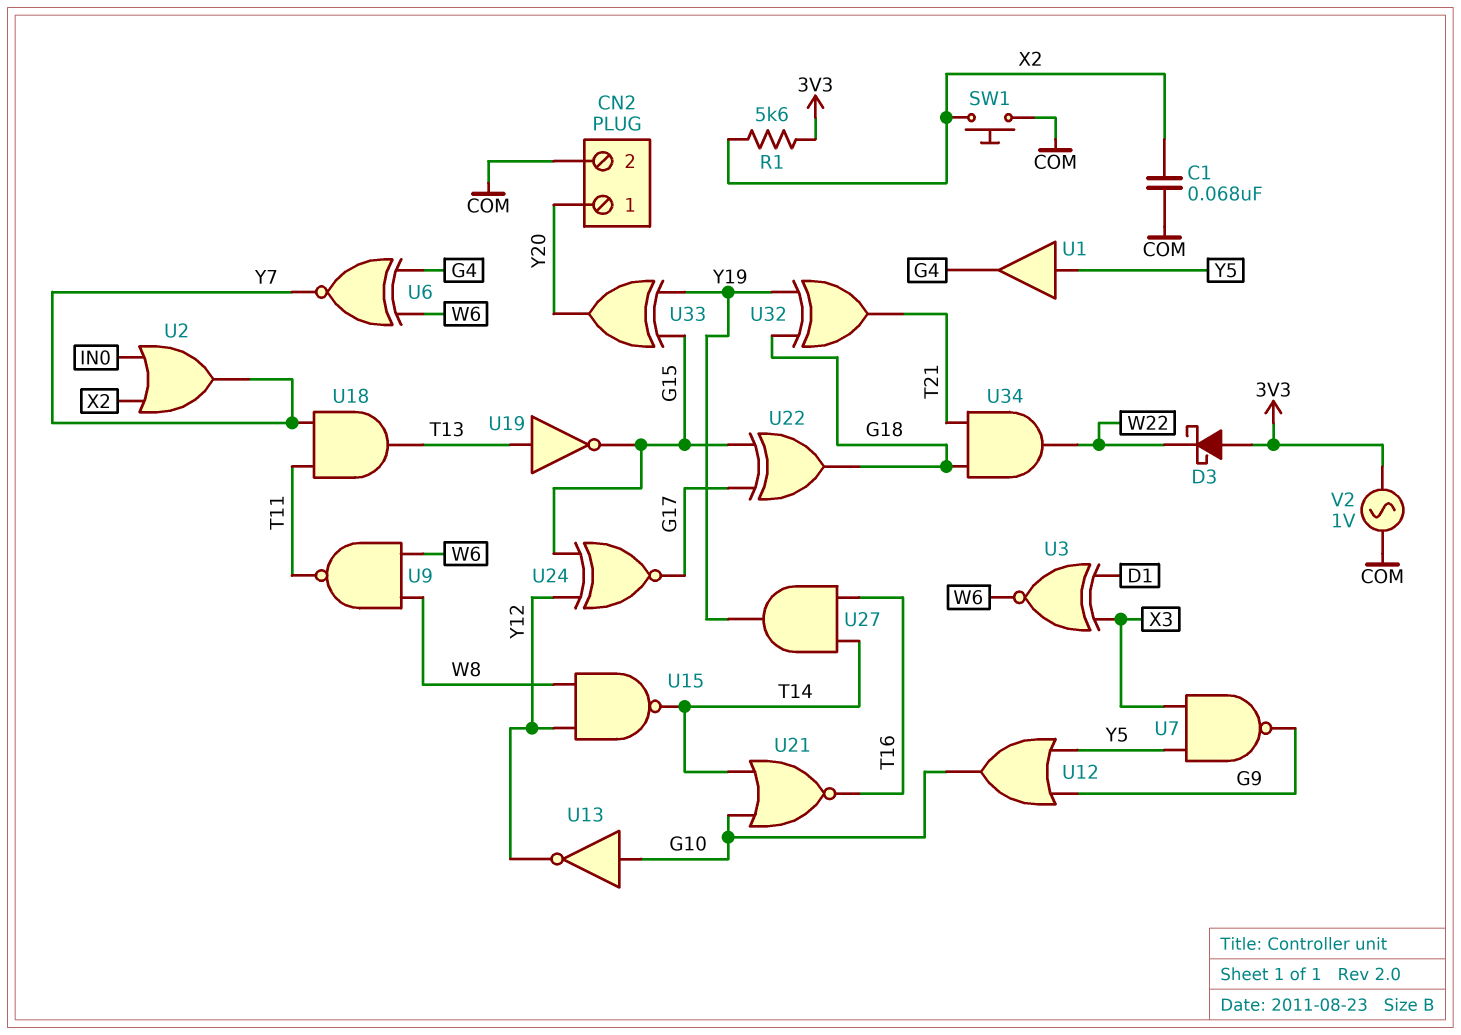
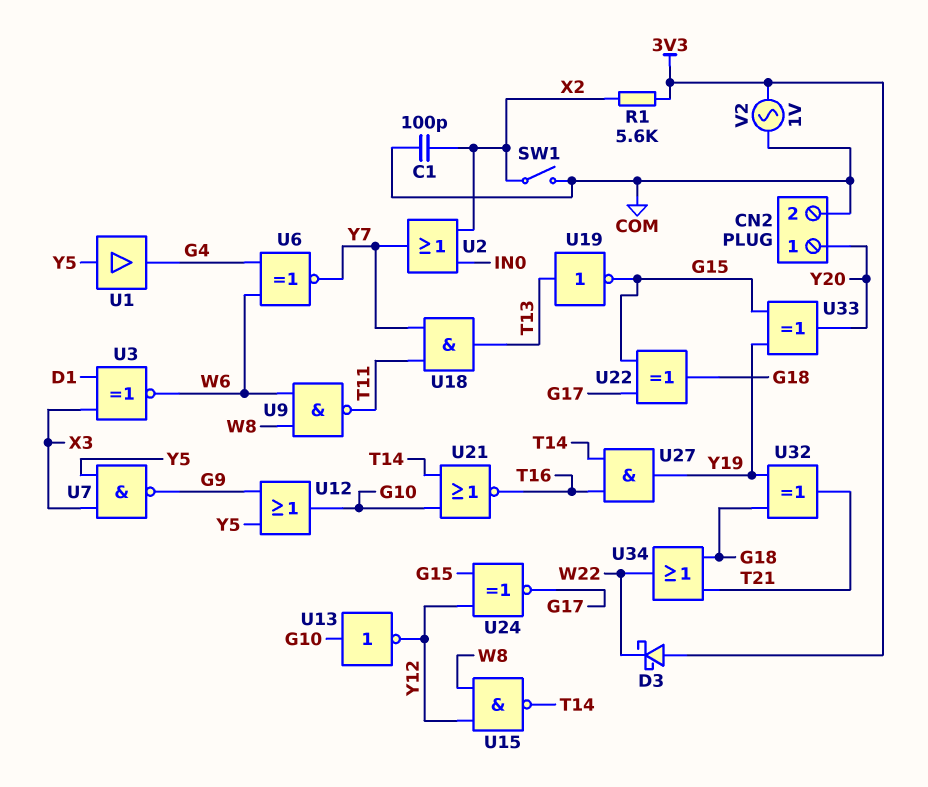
C1: 68nF (COM, X2) -> 100pF (COM, X2)
SW1: button (COM, X2) -> switch (COM, X2)
U34: AND (in G18, in T21, out W22) -> OR (in G18, in T21, out W22)

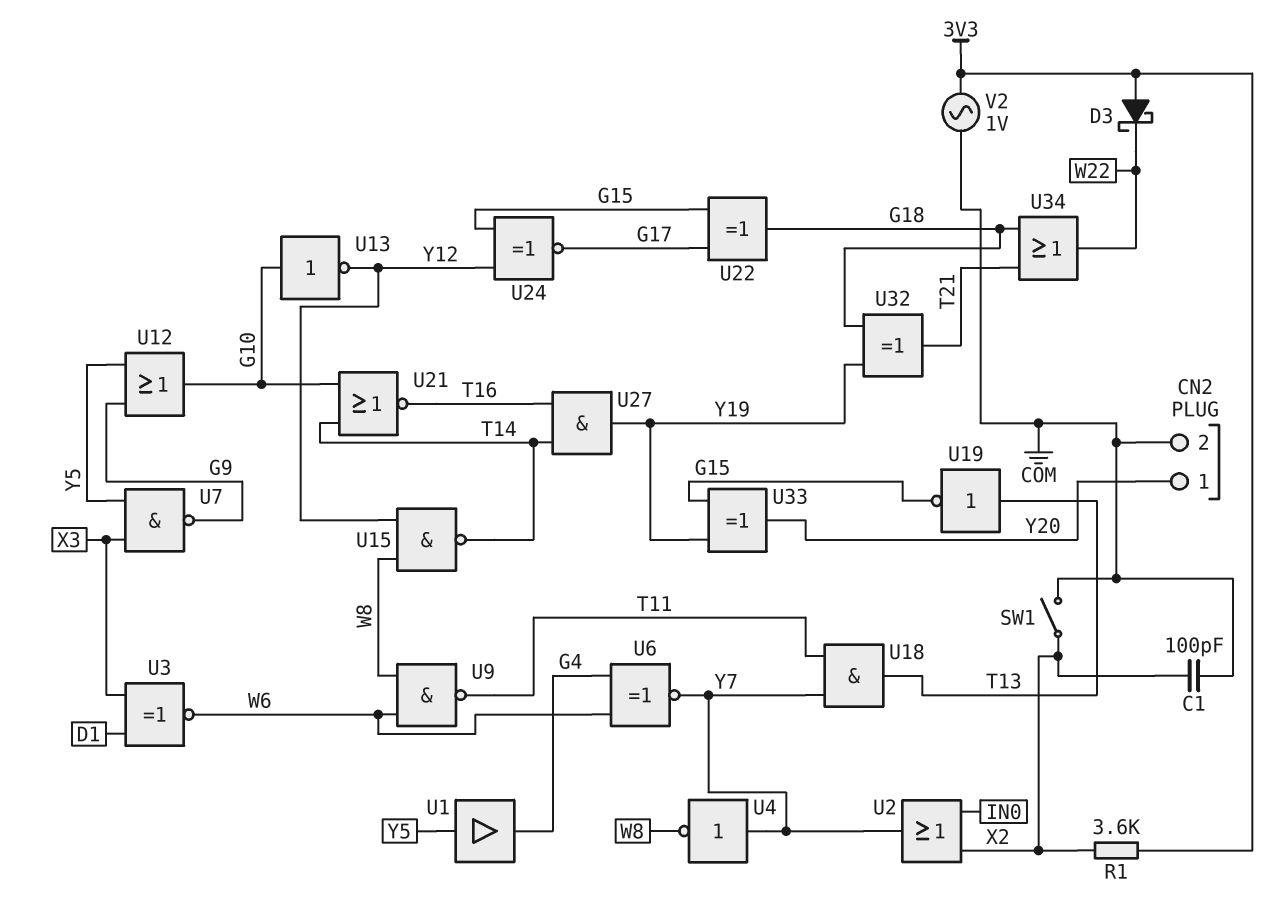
R1: 5.6k (3V3, X2) -> 3.6k (3V3, X2)
U4: none -> NOT (in Y7, out W8)

